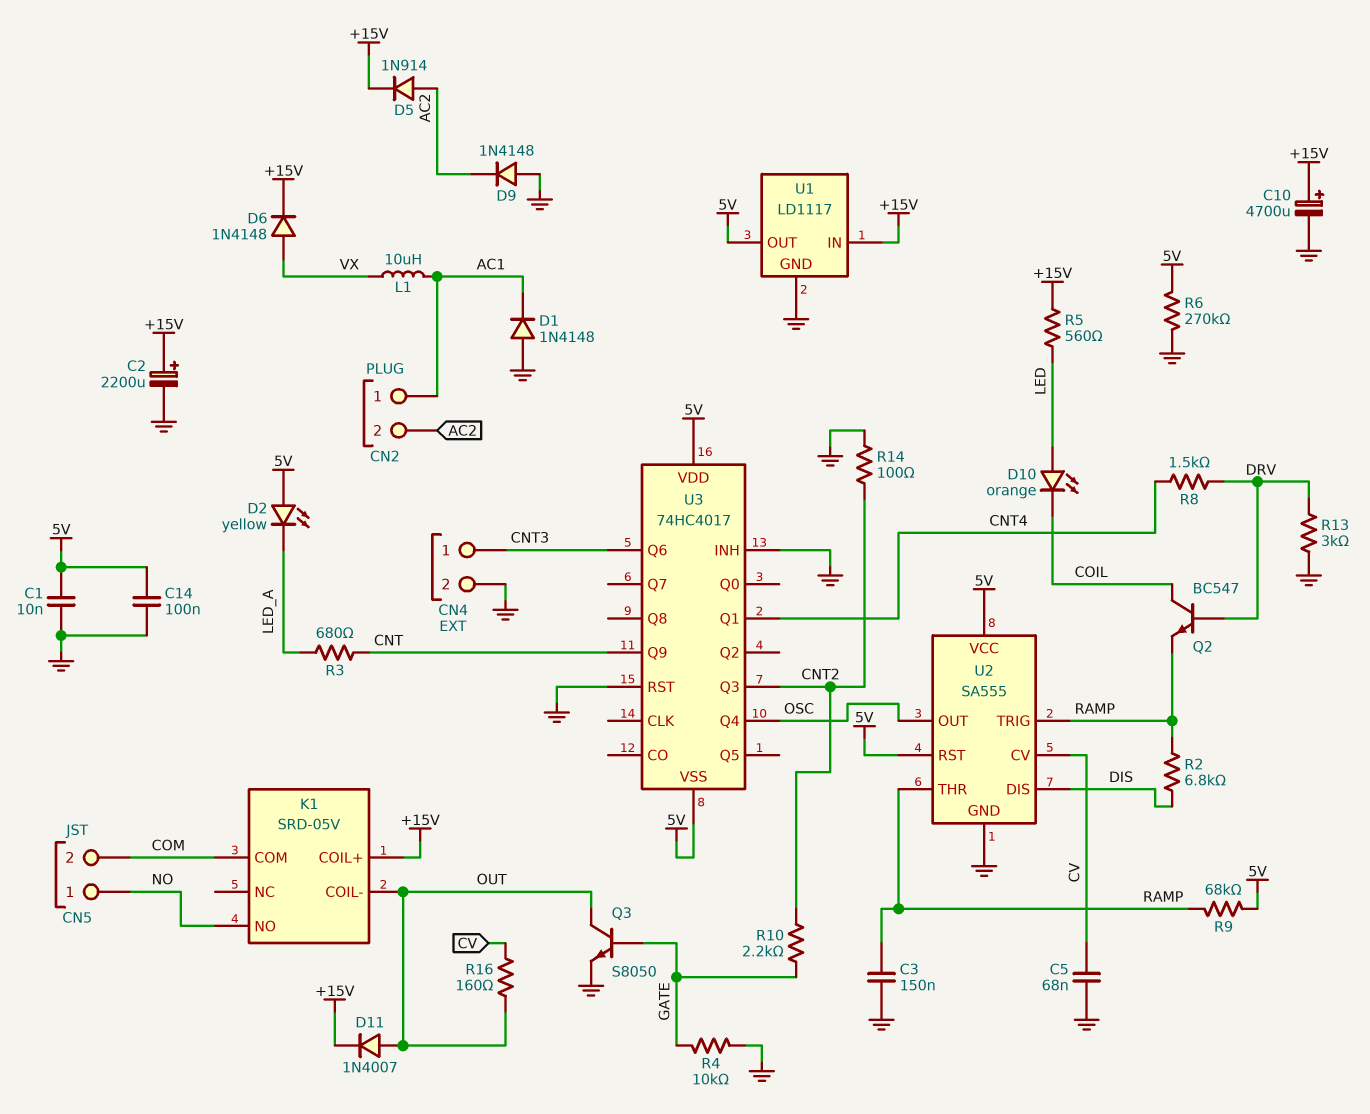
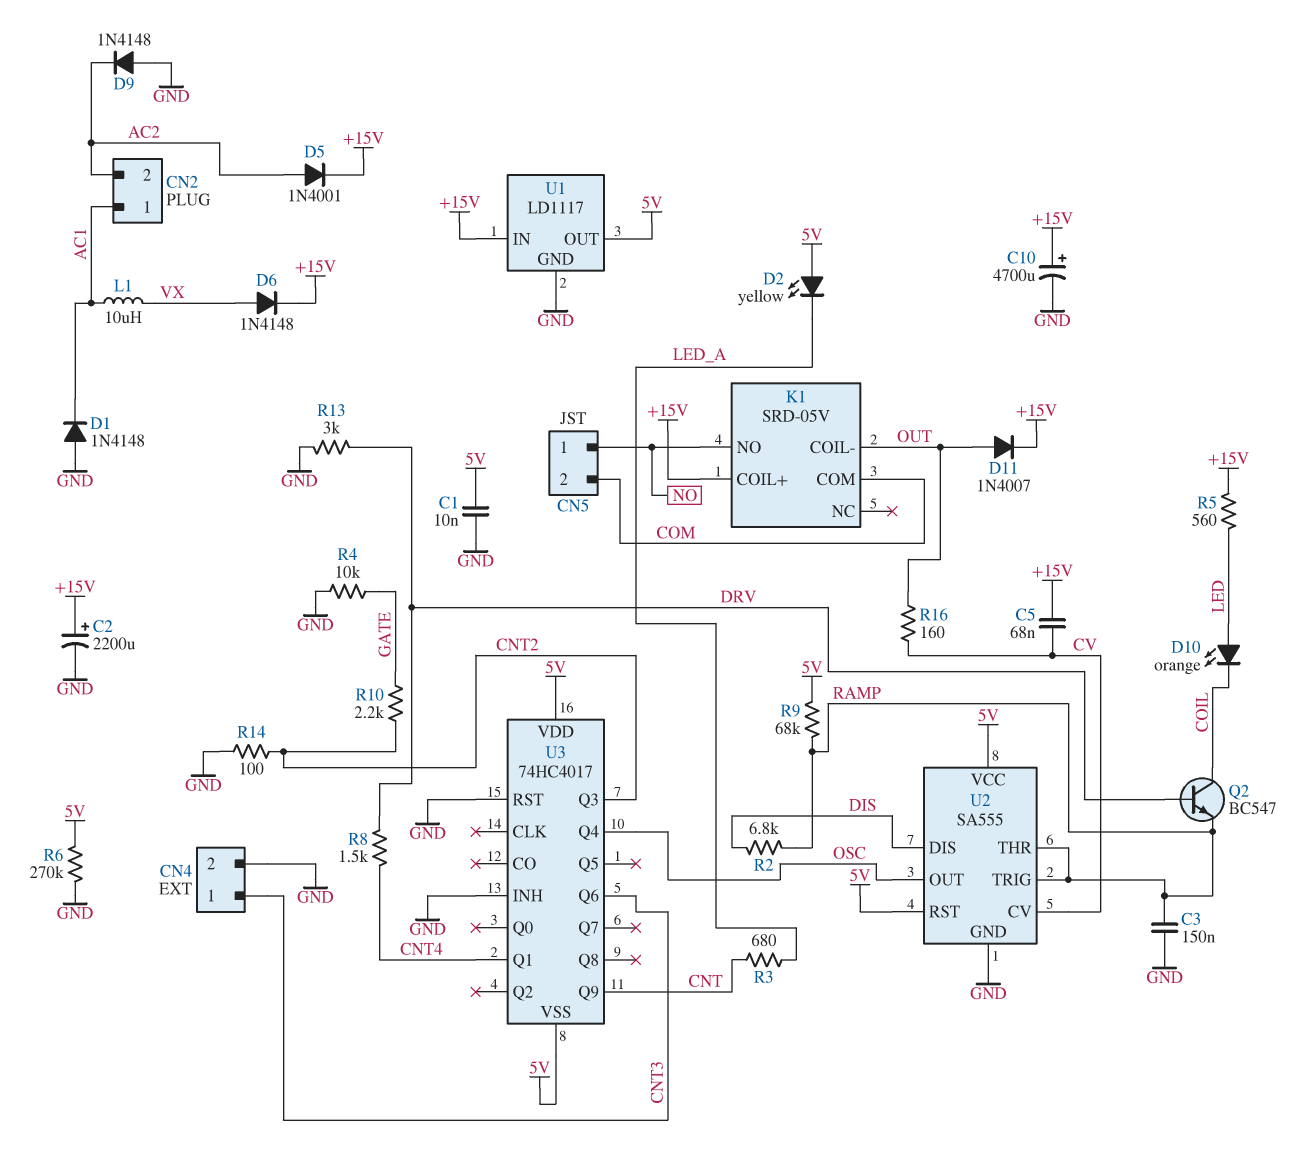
C5: 68nF (CV, GND) -> 68nF (+15V, CV)
C14: 100nF (5V, GND) -> none
D5: diode 1N914 (A AC2, K +15V) -> diode 1N4001 (A AC2, K +15V)
Q3: NPN S8050 (B GATE, C OUT, E GND) -> none

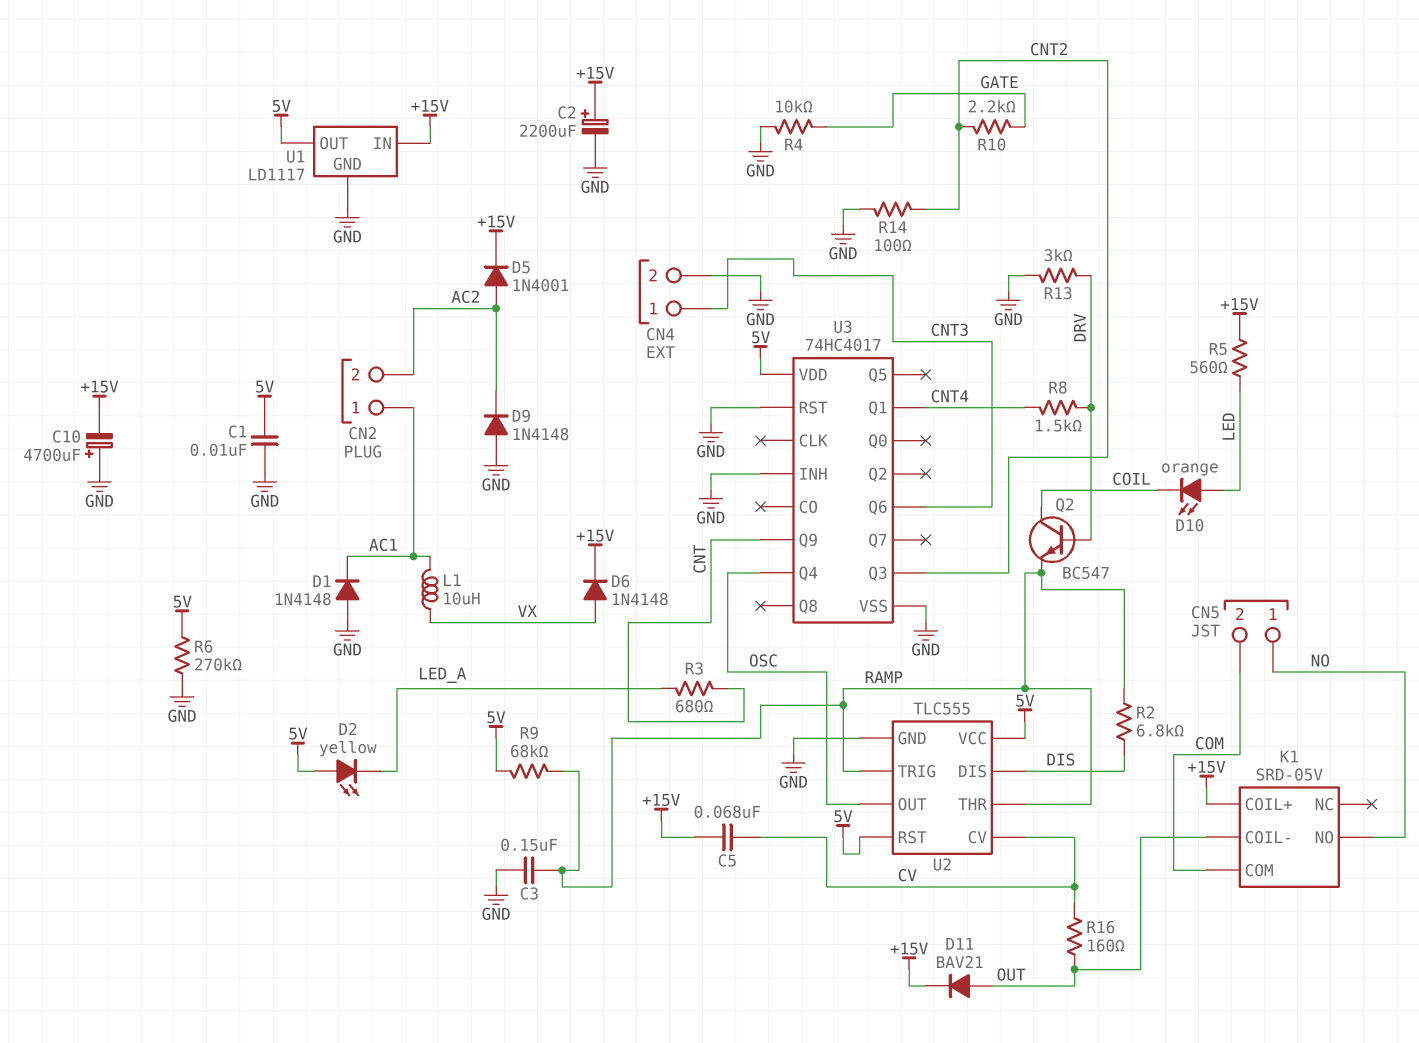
C10: 4700uF (plus +15V, minus GND) -> 4700uF (plus GND, minus +15V)
D11: diode 1N4007 (A OUT, K +15V) -> diode BAV21 (A OUT, K +15V)
U2: SA555 -> TLC555
U3 pin VSS: 5V -> GND

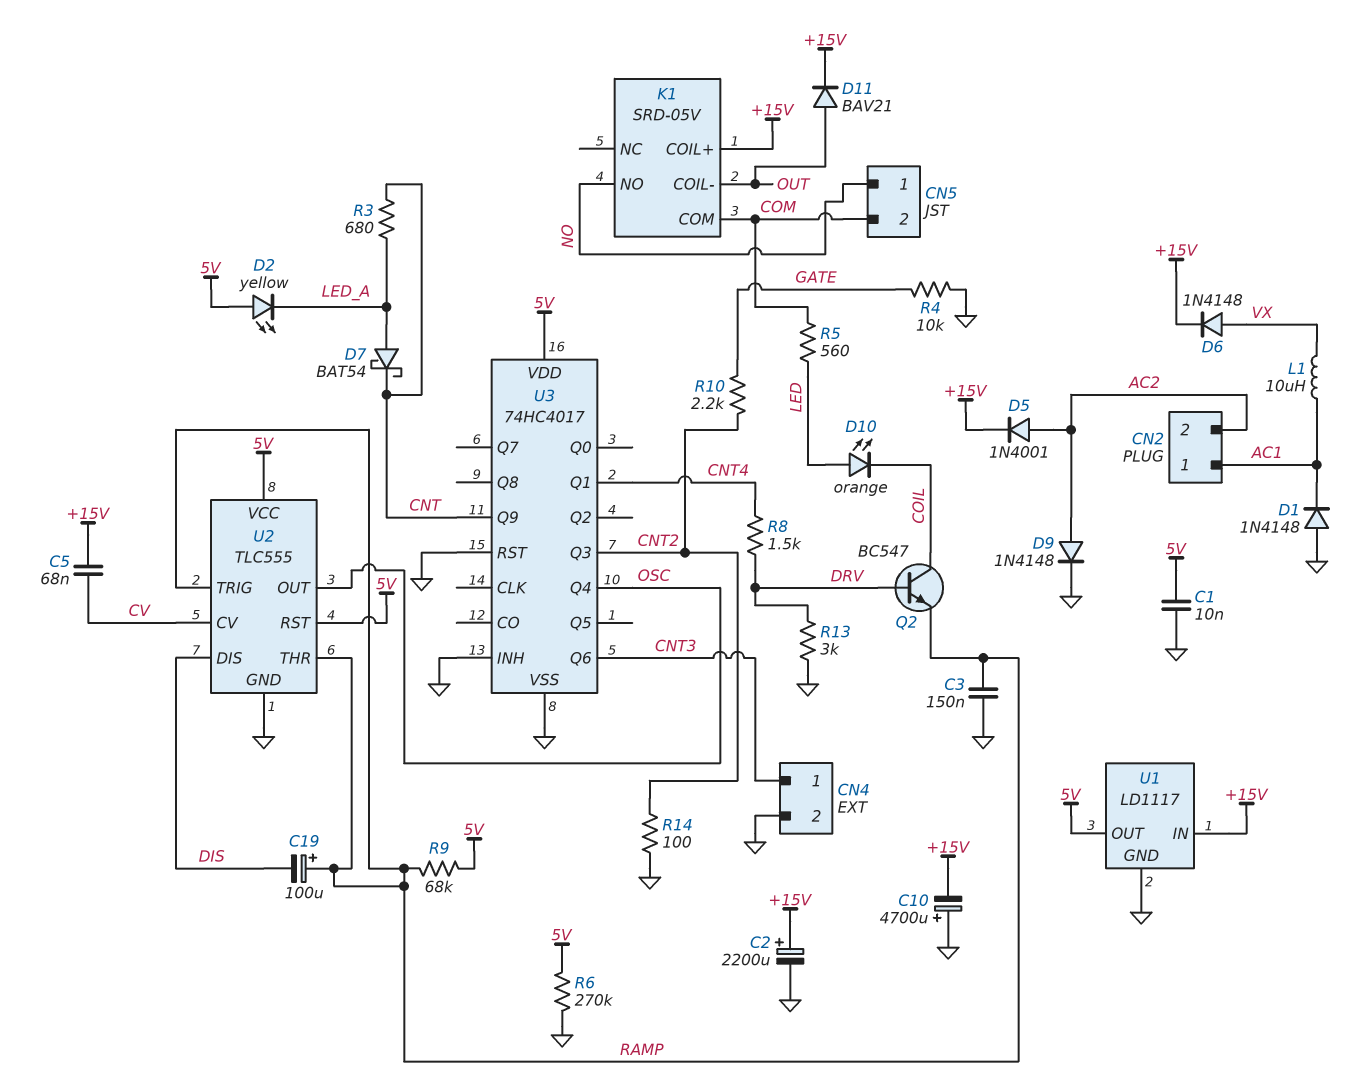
C19: none -> 100uF (plus RAMP, minus DIS)
D7: none -> schottky BAT54 (A LED_A, K CNT)
D9: diode 1N4148 (A GND, K AC2) -> diode 1N4148 (A AC2, K GND)
R2: 6.8k (DIS, RAMP) -> none
R5: 560 (+15V, LED) -> 560 (COM, LED)
R16: 160 (CV, OUT) -> none

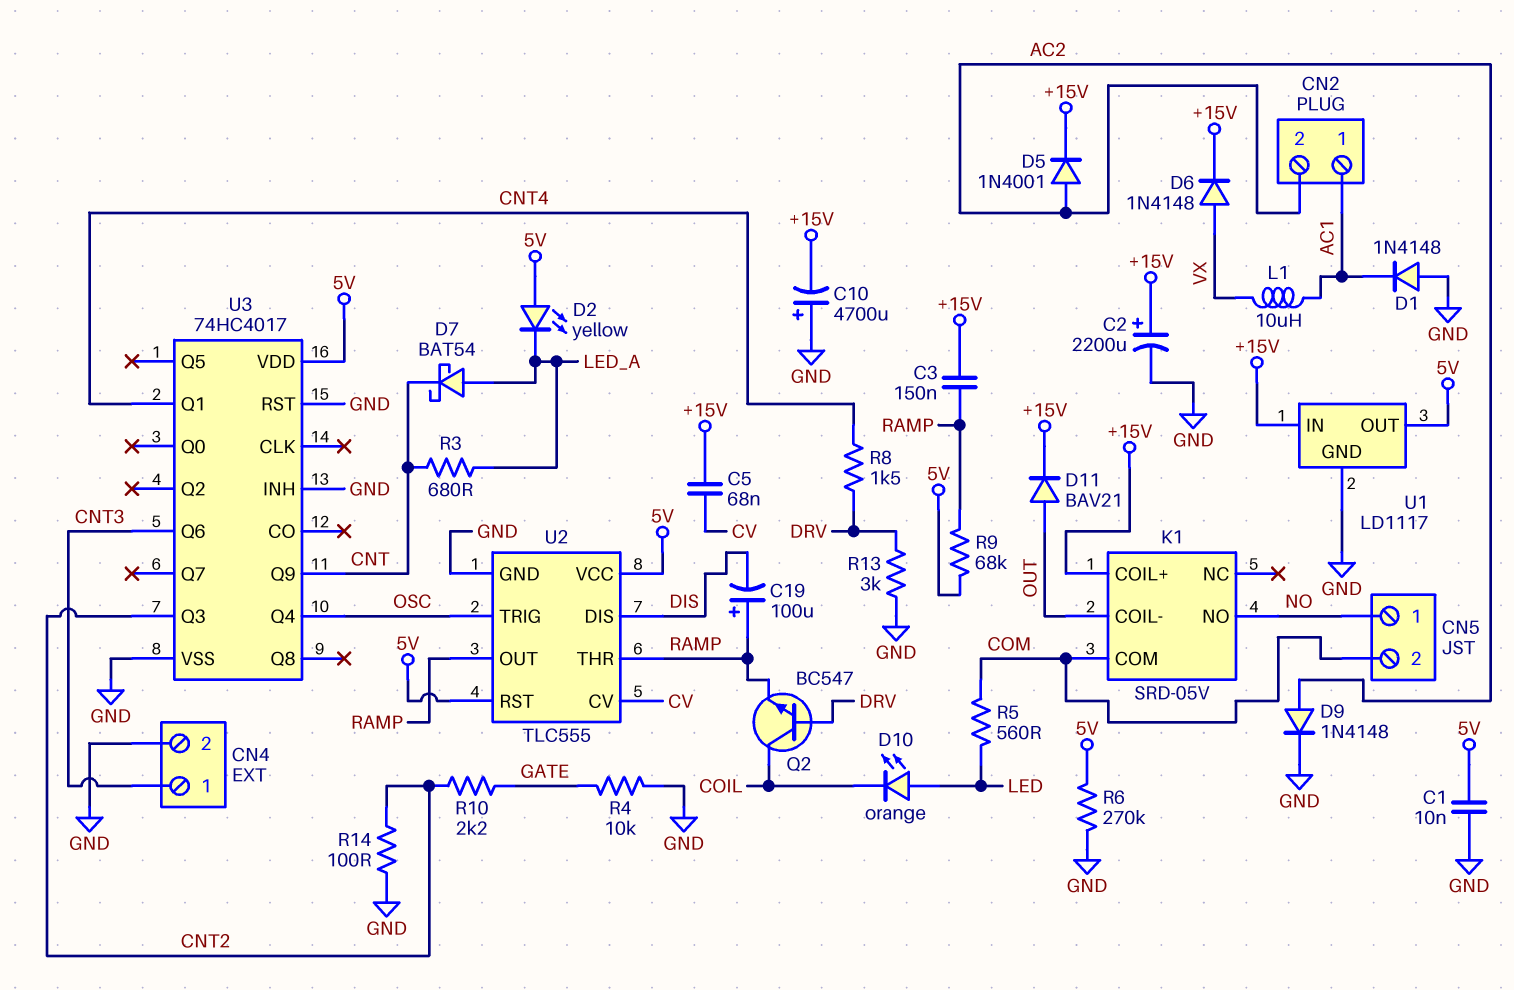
C3: 150nF (GND, RAMP) -> 150nF (+15V, RAMP)
U2 pin OUT: OSC -> RAMP
U2 pin TRIG: RAMP -> OSC

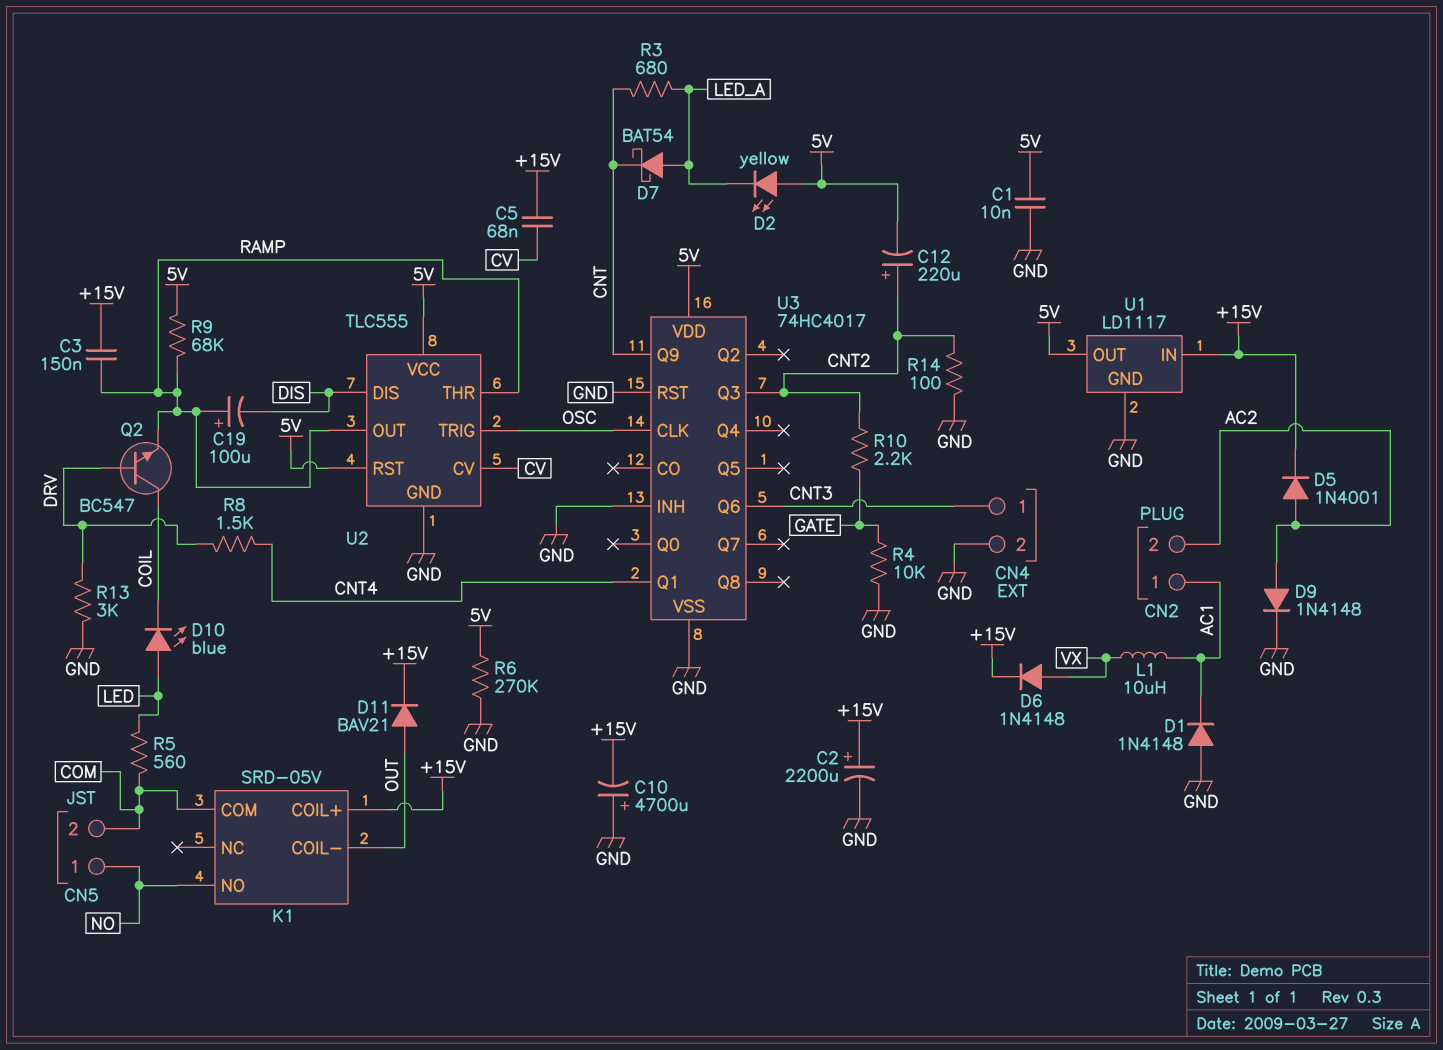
C12: none -> 220uF (plus CNT2, minus 5V)
D10: LED orange (A LED, K COIL) -> LED blue (A LED, K COIL)
U3 pin CLK: none -> OSC
U3 pin Q4: OSC -> none

